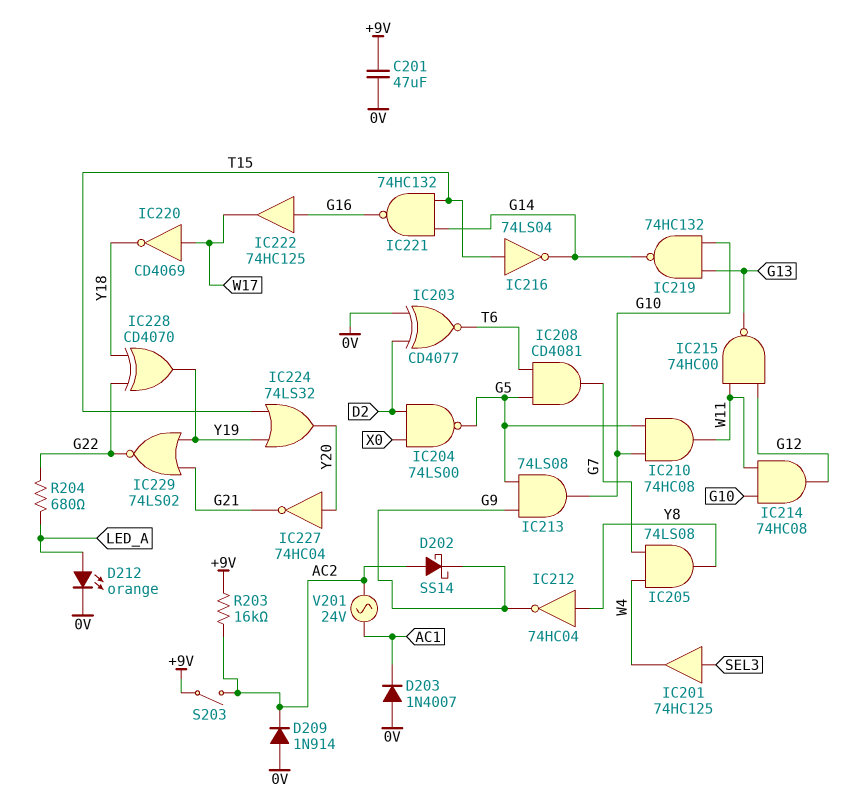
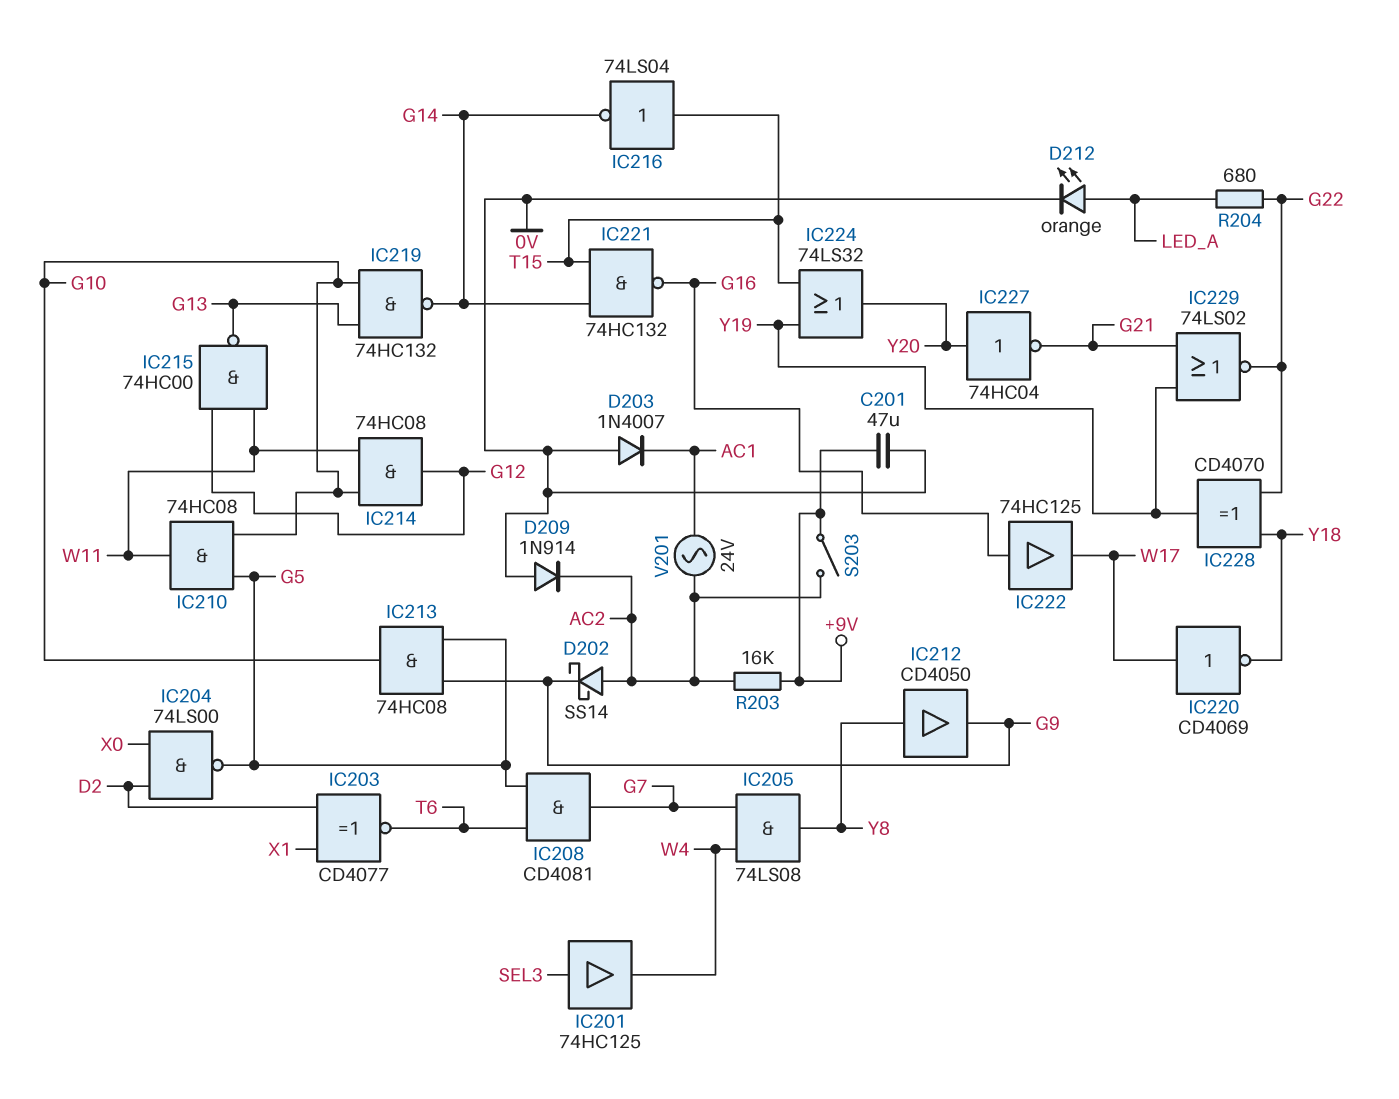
IC203: XNOR CD4077 (in 0V, in D2, out T6) -> XNOR CD4077 (in D2, in X1, out T6)
IC212: NOT 74HC04 (in Y8, out G9) -> buffer CD4050 (in Y8, out G9)
IC213: AND 74LS08 (in G5, in G9, out G10) -> AND 74HC08 (in G5, in G9, out G10)

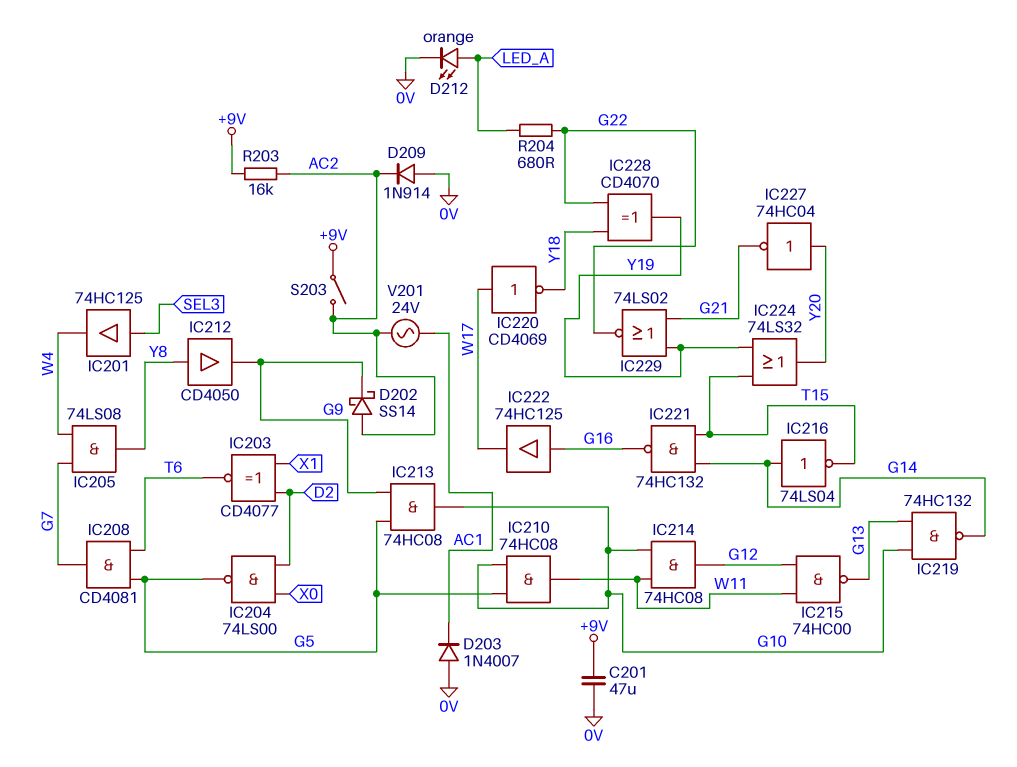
IC216: NOT 74LS04 (in T15, out G14) -> NOT 74LS04 (in G14, out T15)

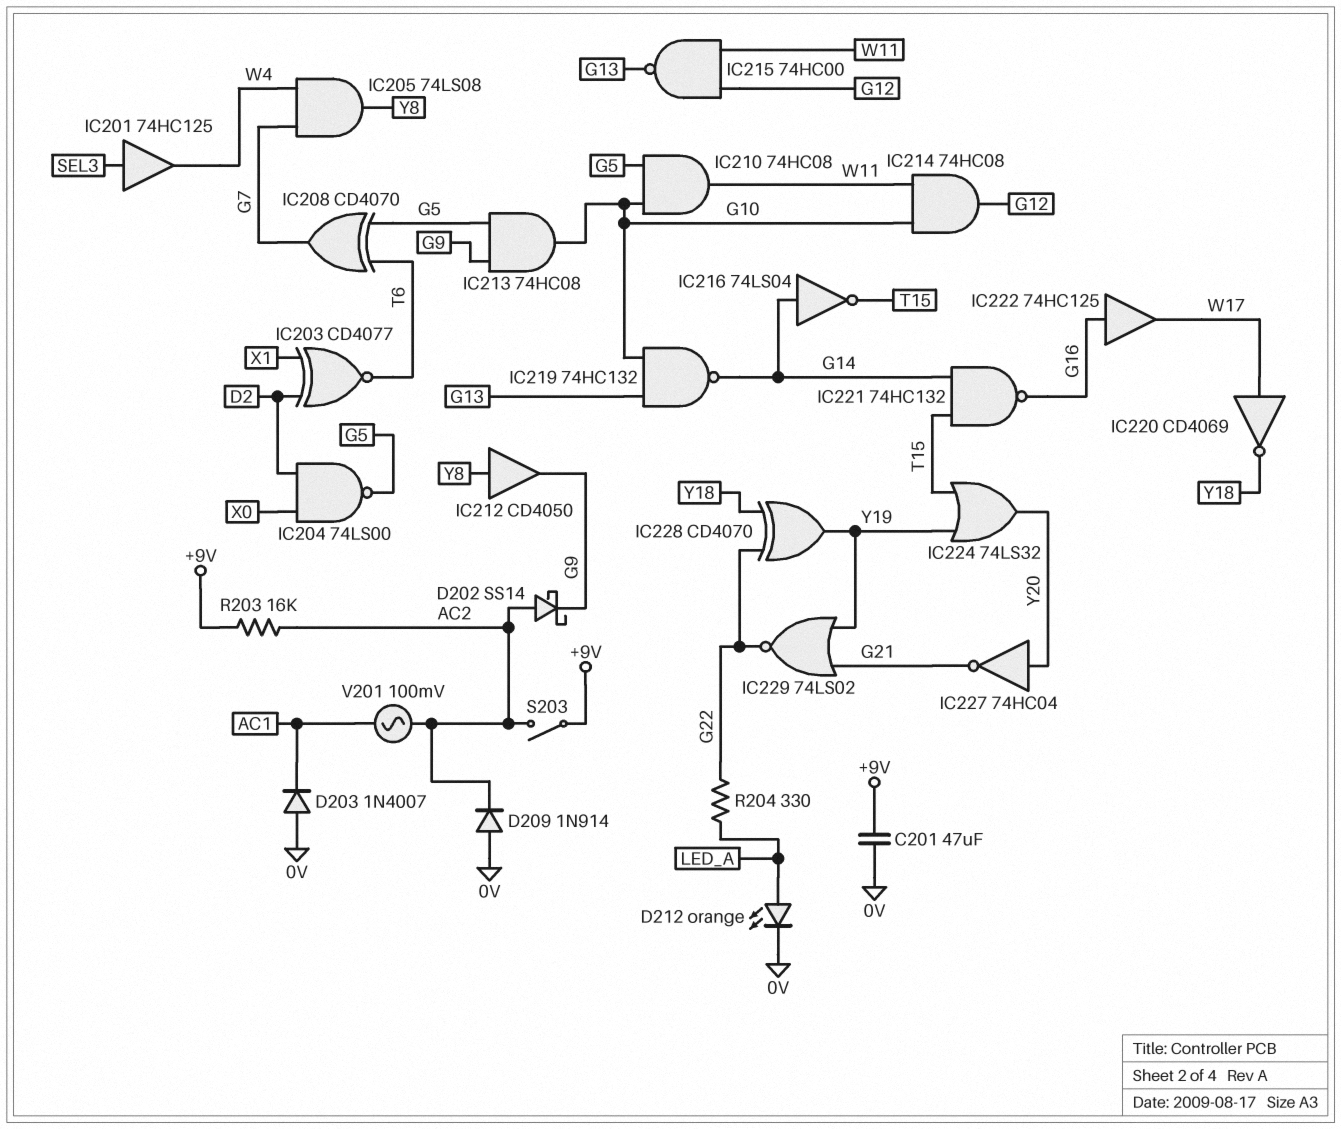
IC208: AND CD4081 (in G5, in T6, out G7) -> XOR CD4070 (in G5, in T6, out G7)
R204: 680 (G22, LED_A) -> 330 (G22, LED_A)
V201: AC 24V (AC1, AC2) -> AC 100mV (AC1, AC2)

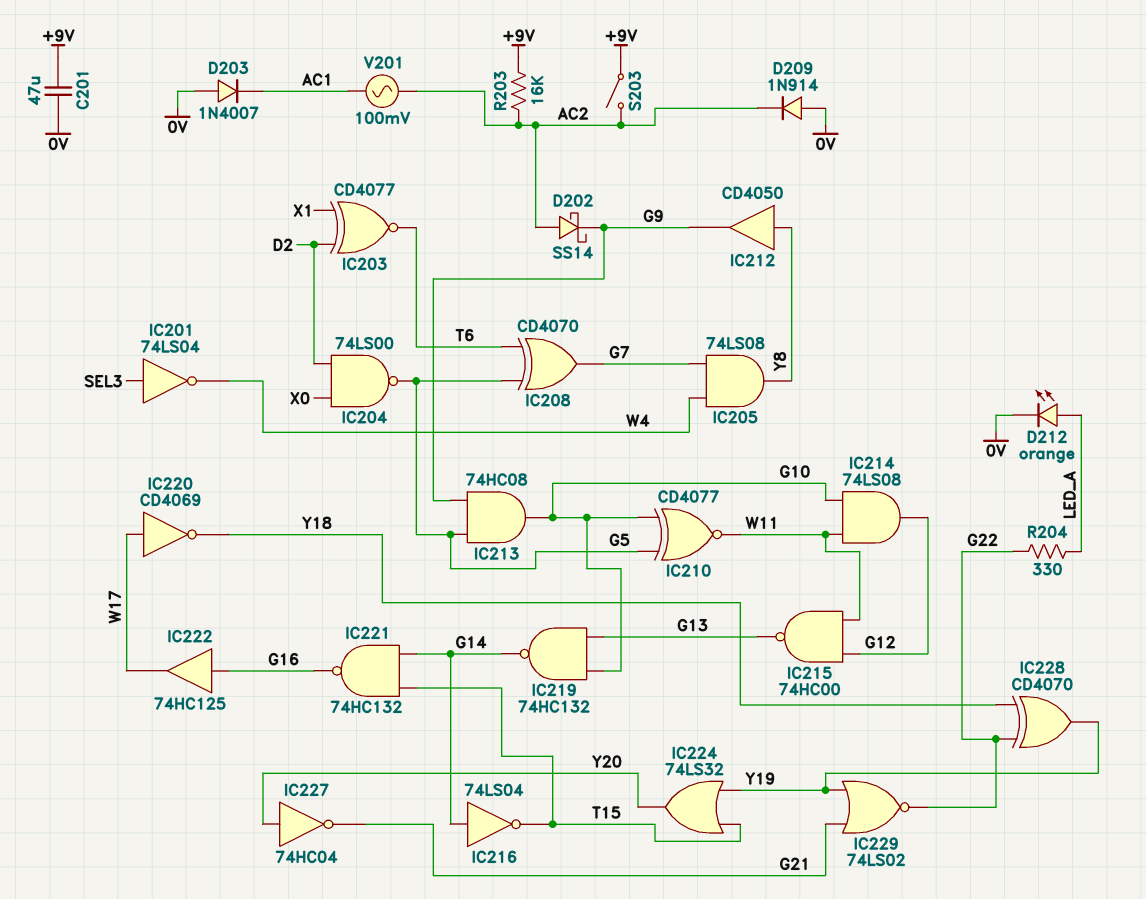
IC201: buffer 74HC125 (in SEL3, out W4) -> NOT 74LS04 (in SEL3, out W4)
IC210: AND 74HC08 (in G5, in G10, out W11) -> XNOR CD4077 (in G5, in G10, out W11)
IC214: AND 74HC08 (in G10, in W11, out G12) -> AND 74LS08 (in G10, in W11, out G12)

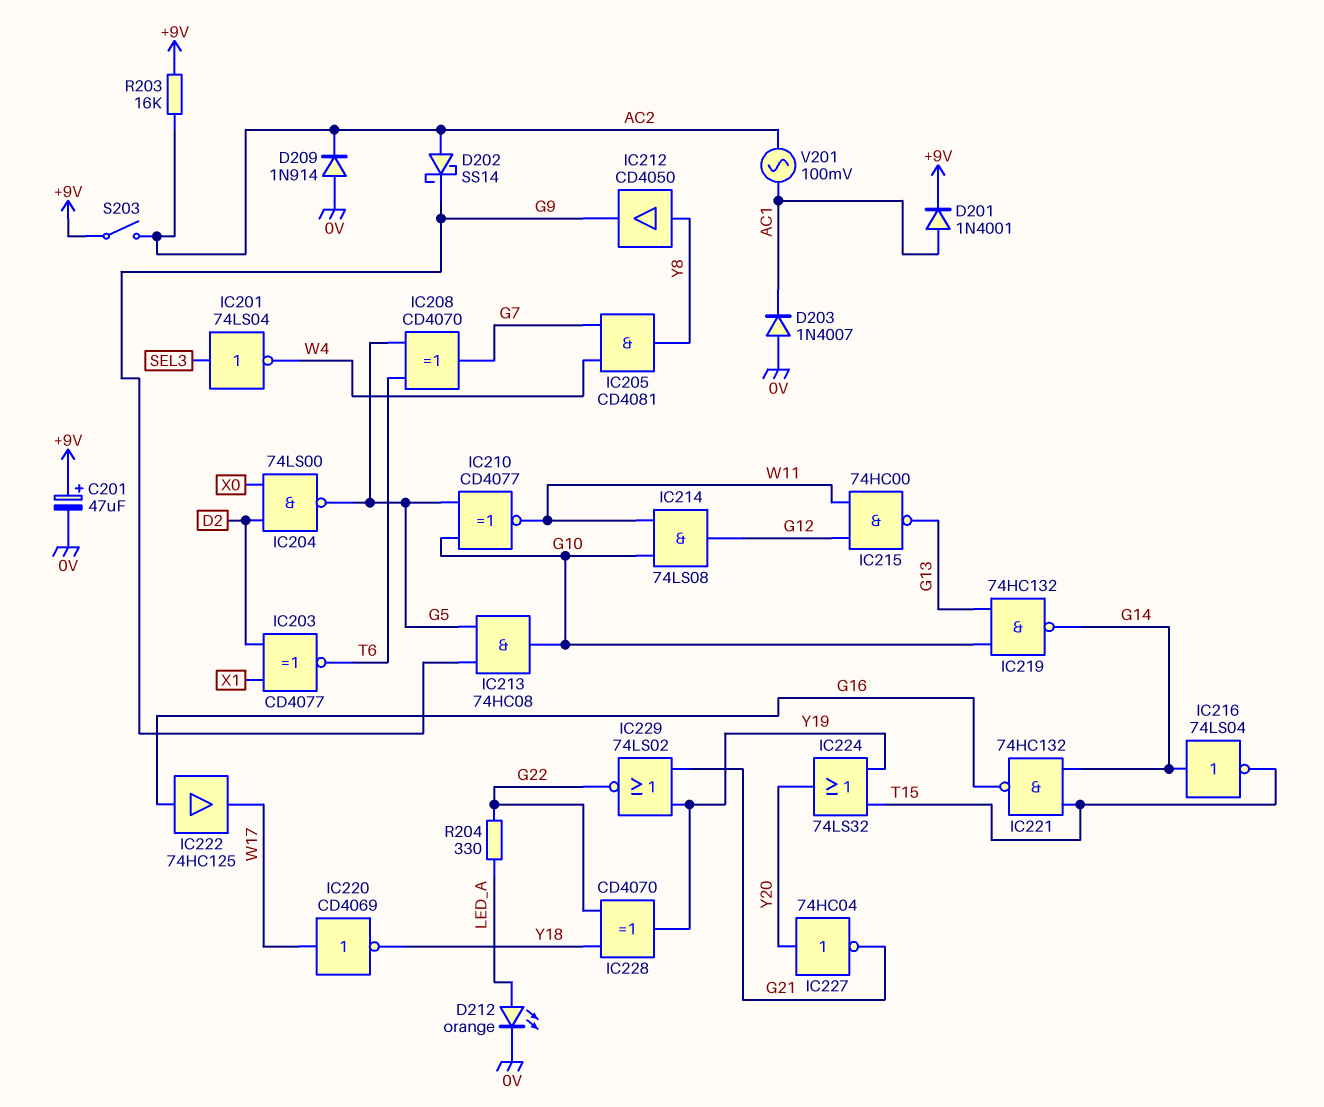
C201: 47uF (+9V, 0V) -> 47uF (plus +9V, minus 0V)
D201: none -> diode 1N4001 (A AC1, K +9V)
IC205: AND 74LS08 (in G7, in W4, out Y8) -> AND CD4081 (in G7, in W4, out Y8)

